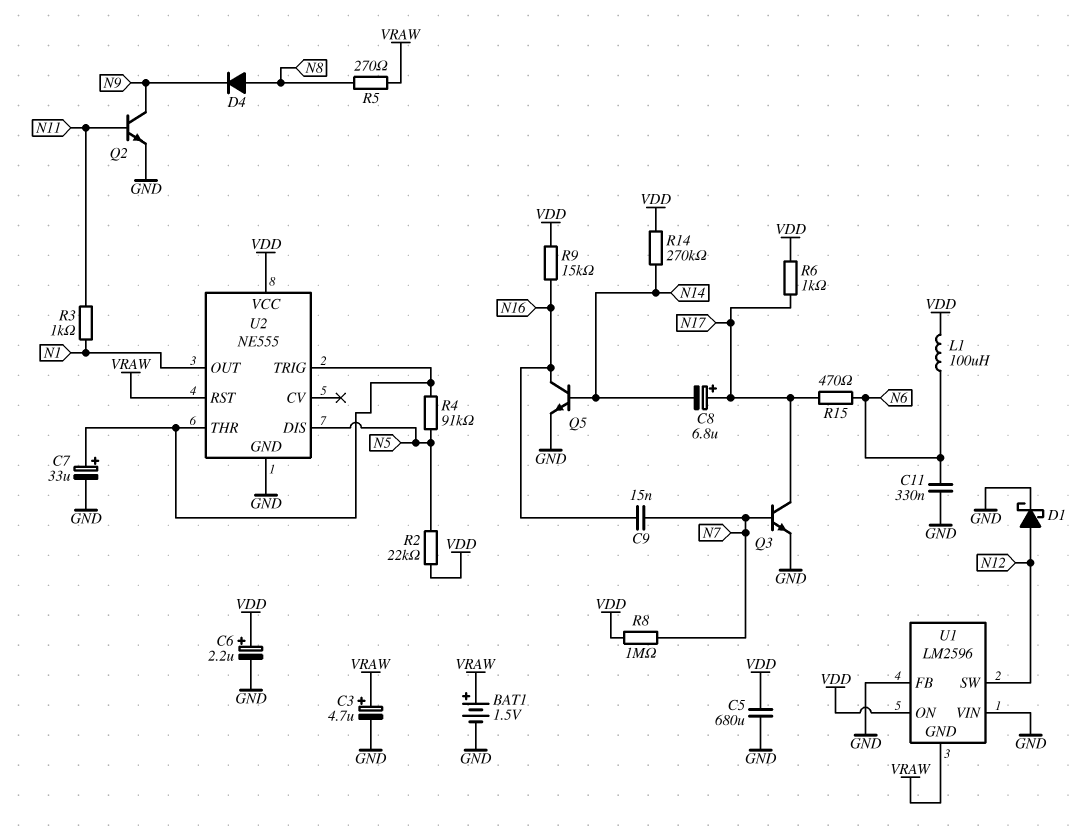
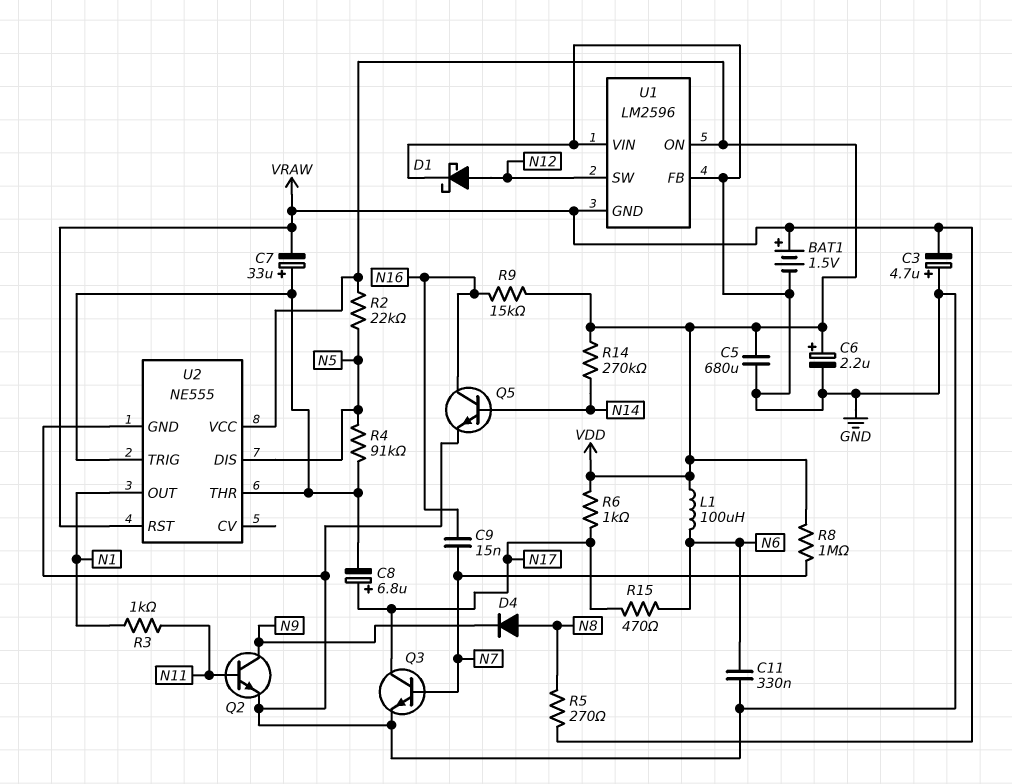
C3: 4.7uF (plus VRAW, minus GND) -> 4.7uF (plus GND, minus VRAW)
C7: 33uF (plus U2/THR, minus GND) -> 33uF (plus U2/THR, minus VRAW)
C8: 6.8uF (plus N17, minus N14) -> 6.8uF (plus N17, minus U2/THR)

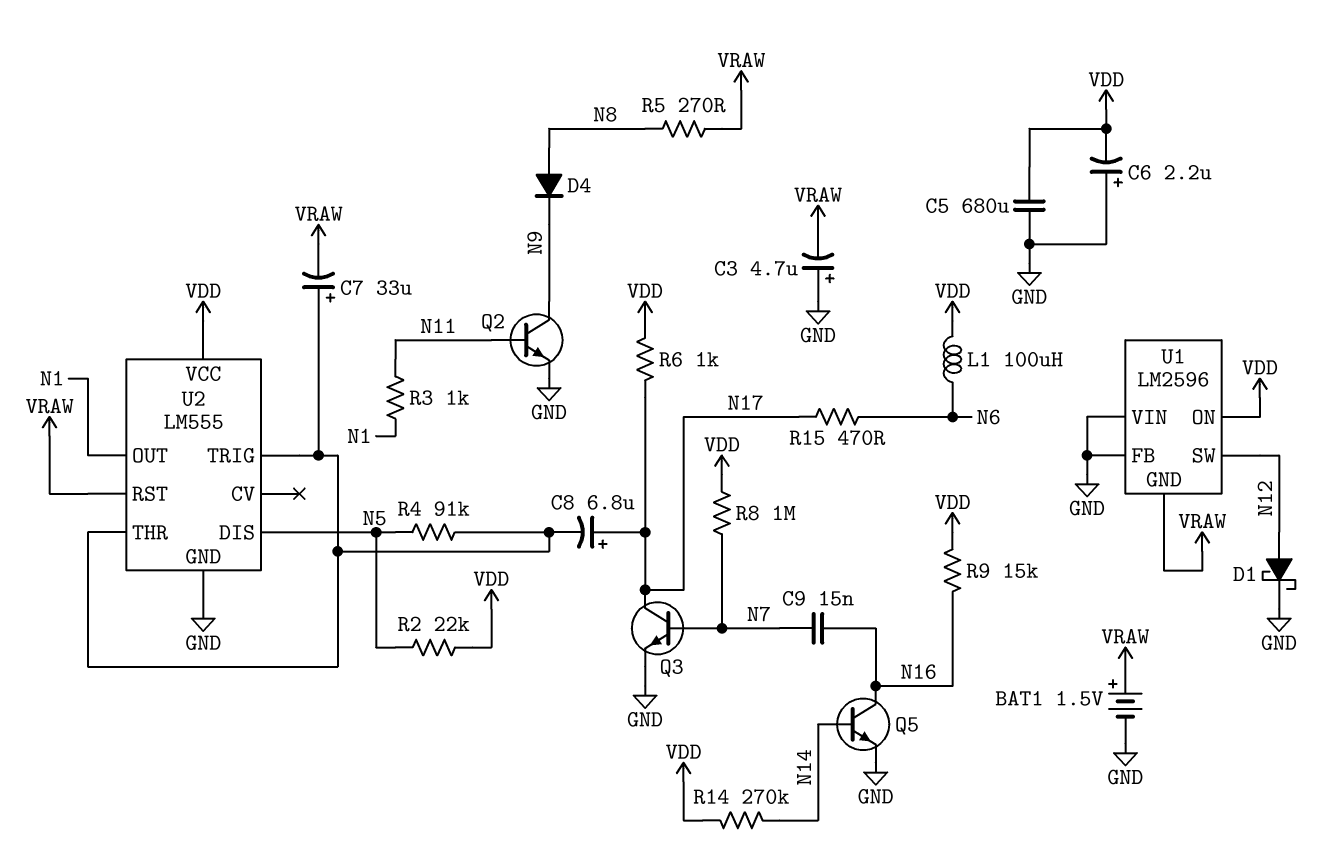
C6: 2.2uF (plus VDD, minus GND) -> 2.2uF (plus GND, minus VDD)
C11: 330nF (GND, N6) -> none
U2: NE555 -> LM555

